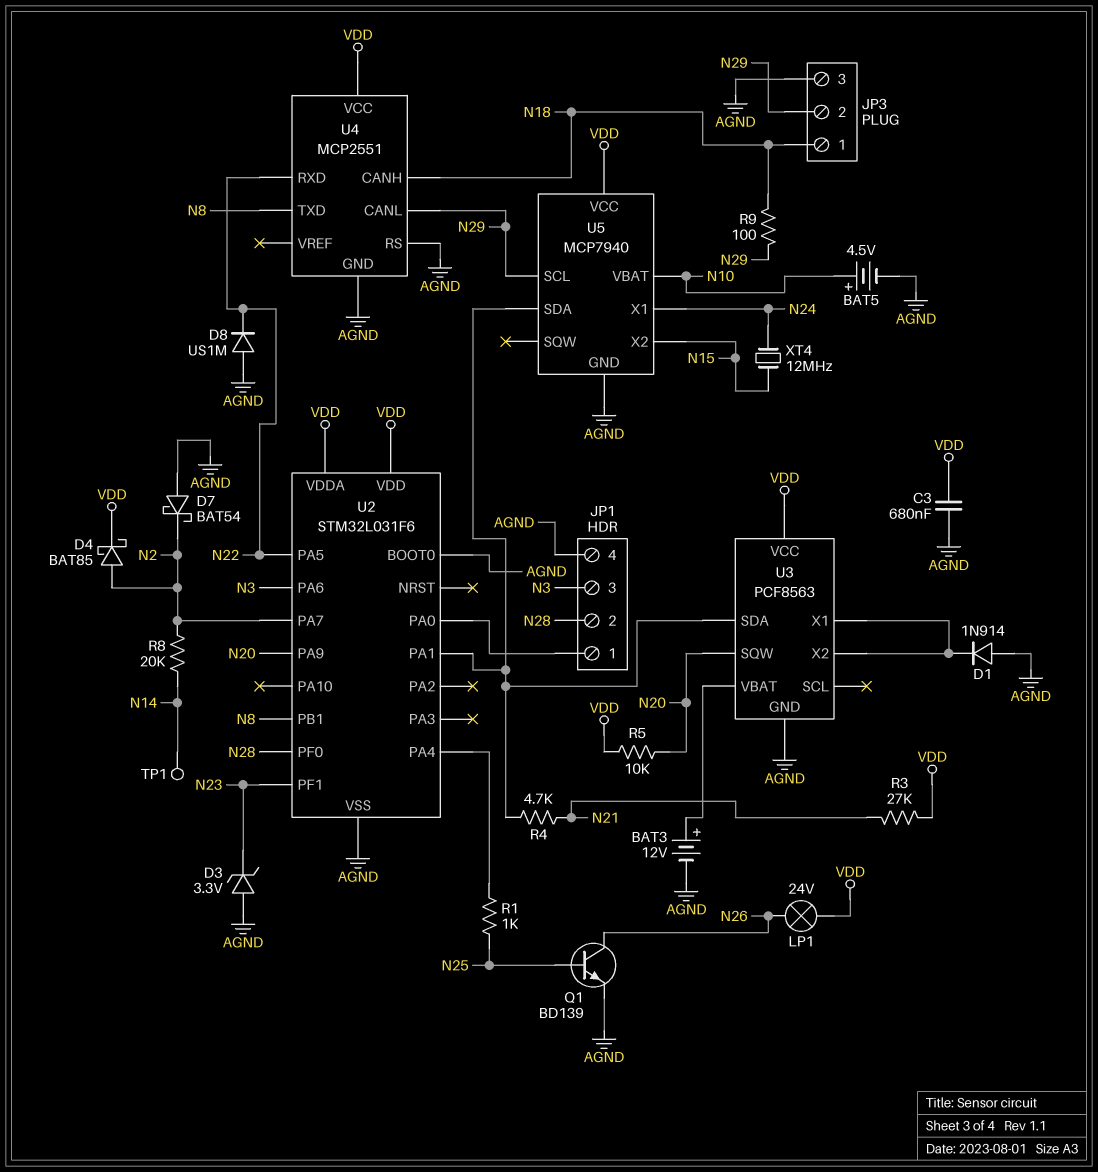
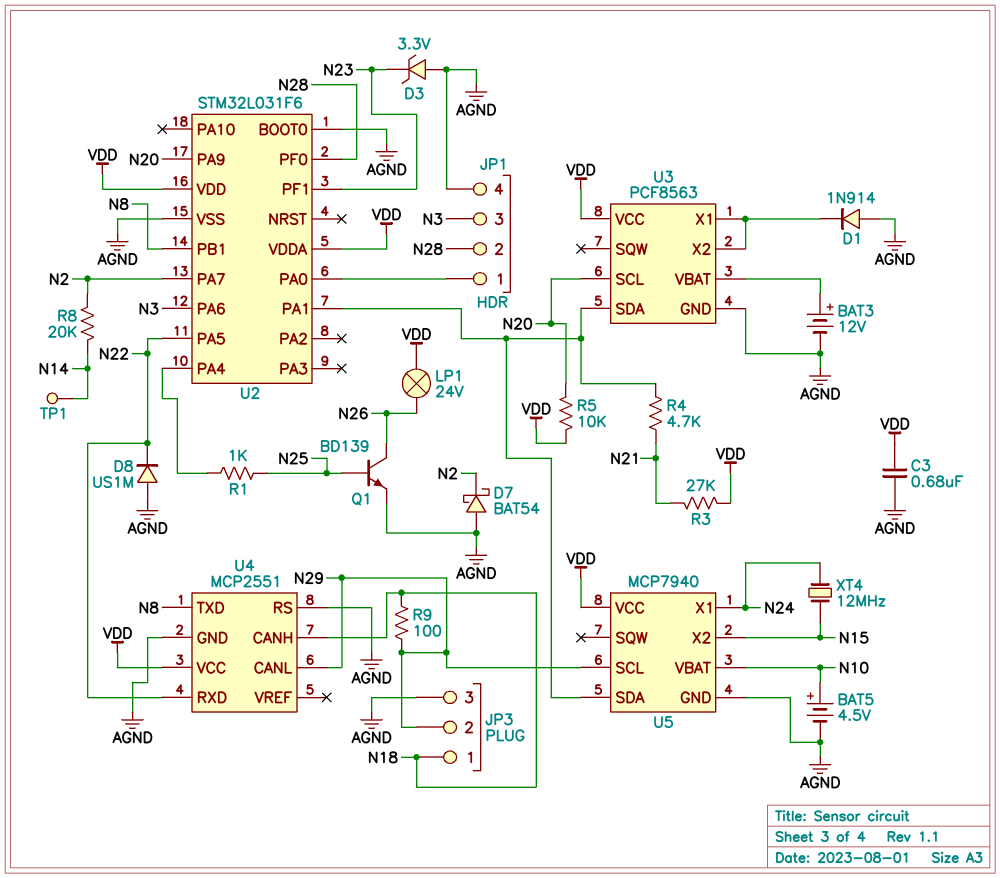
D4: schottky BAT85 (A N2, K VDD) -> none
U3 pin SCL: none -> N20
U3 pin SQW: N20 -> none

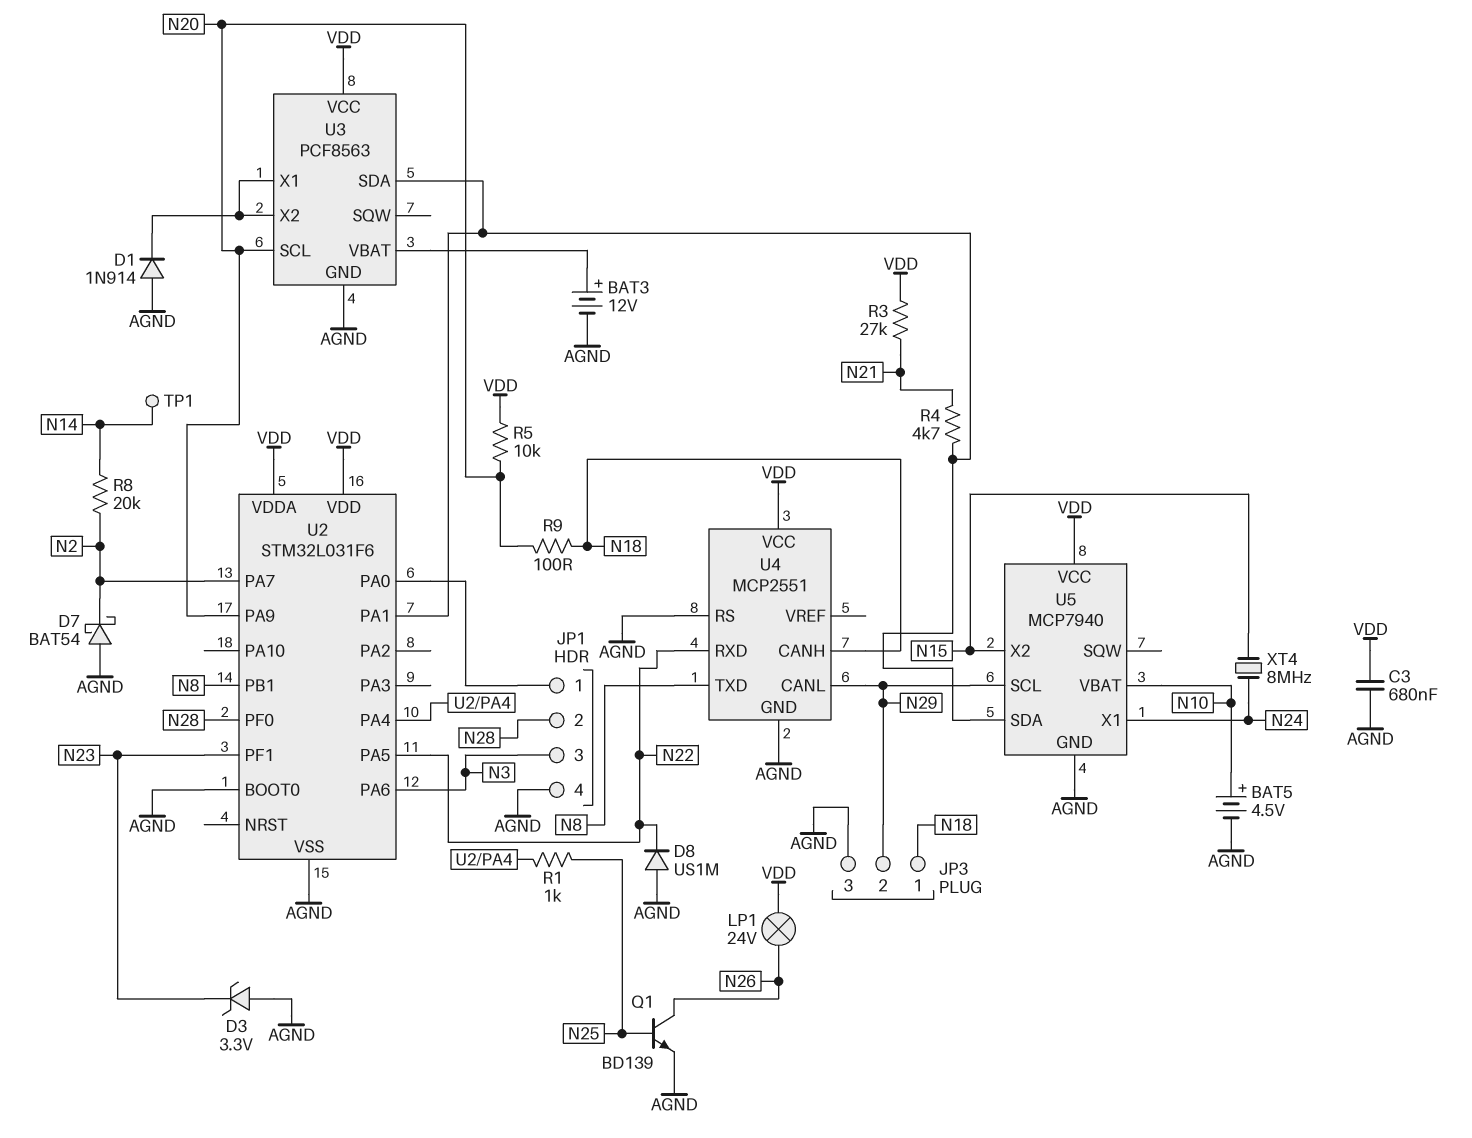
R9: 100 (N18, N29) -> 100 (N18, N20)
XT4: 12MHz (N15, N24) -> 8MHz (N15, N24)

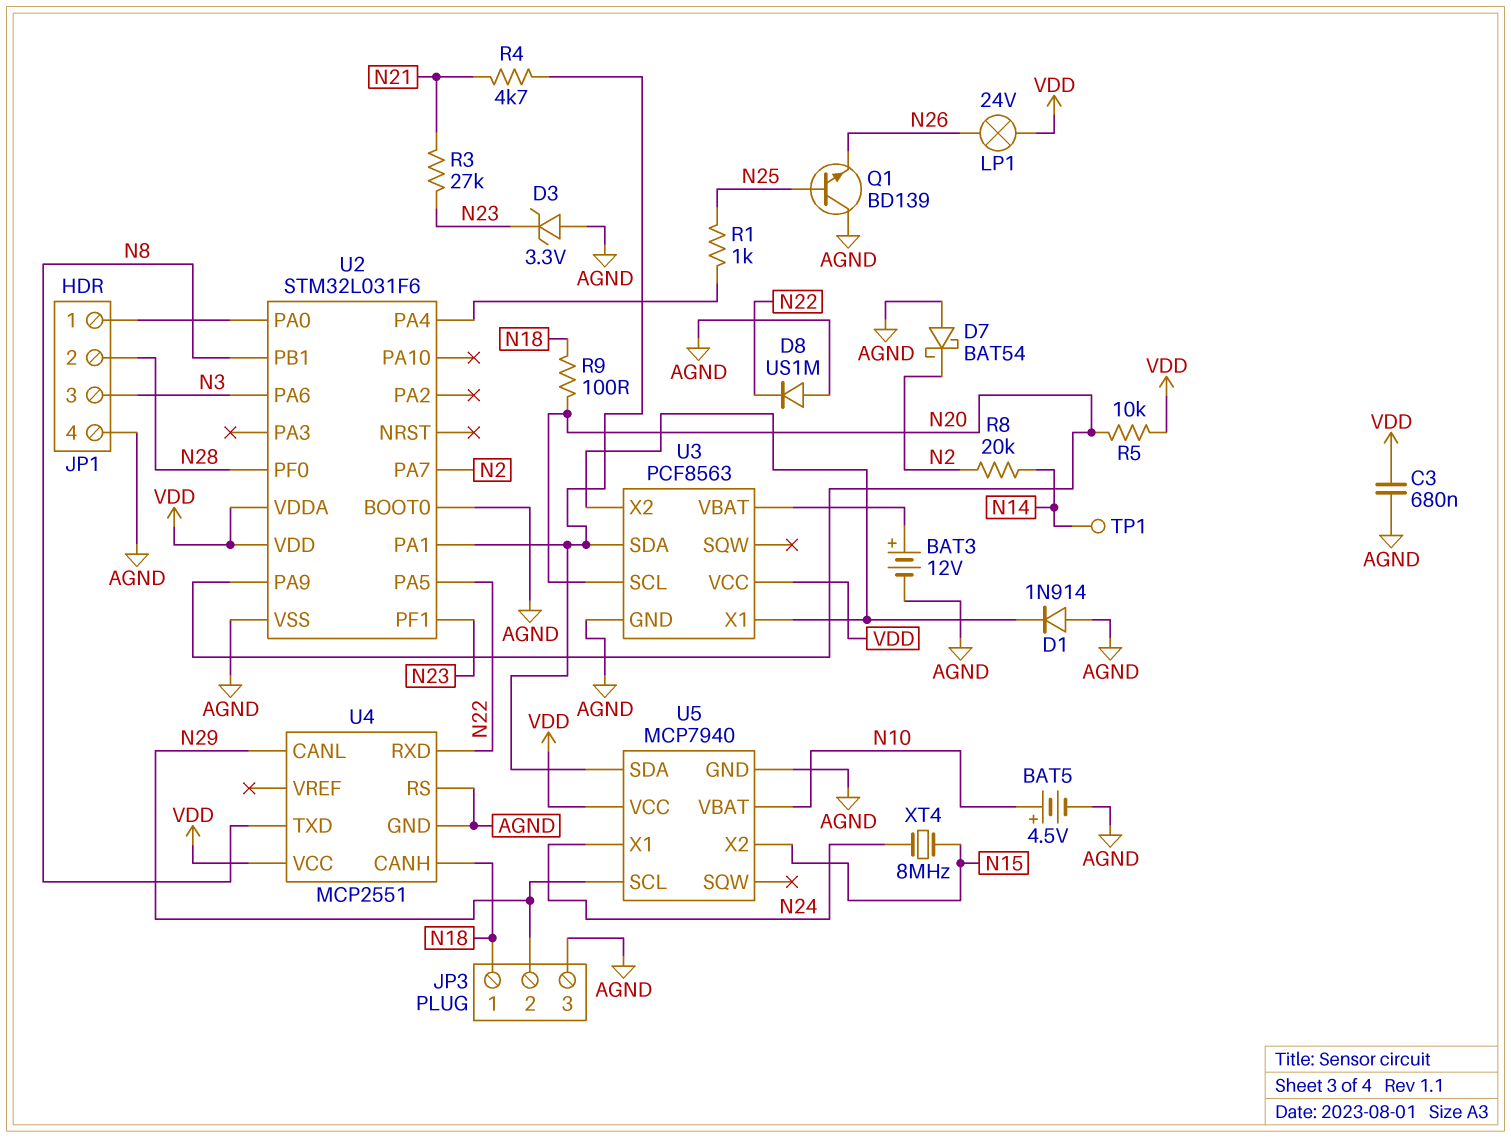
Q1: NPN BD139 (B N25, C N26, E AGND) -> NPN BD139 (B N25, C AGND, E N26)
R3: 27k (N21, VDD) -> 27k (N21, N23)

